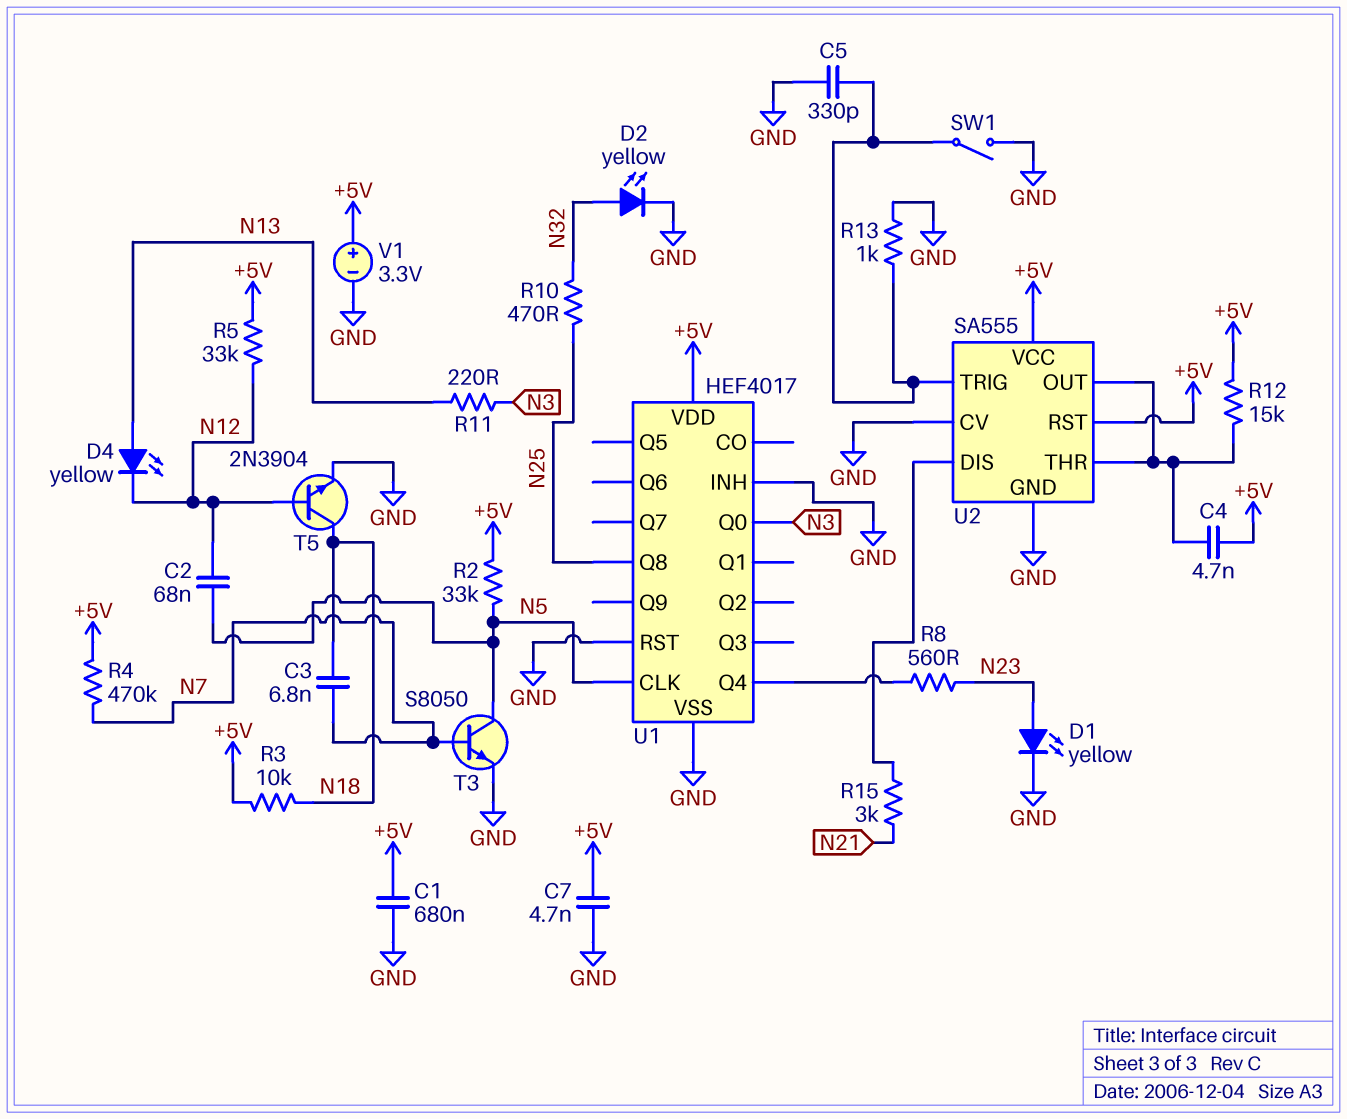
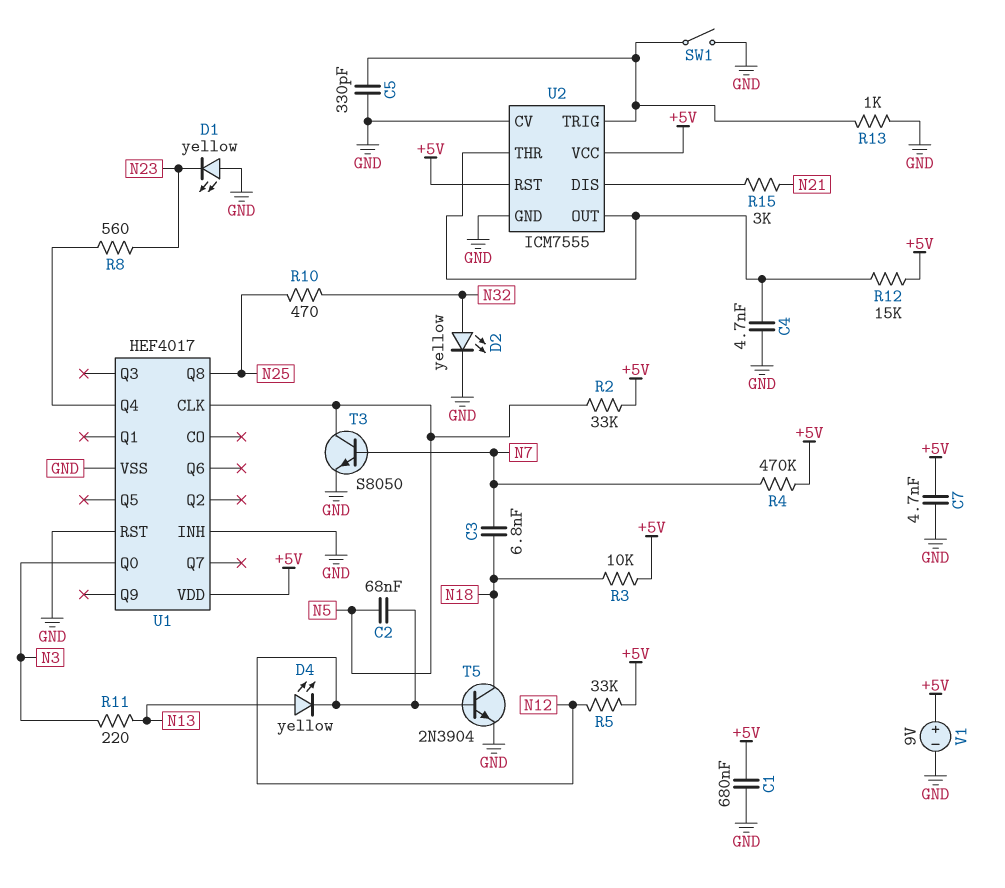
C4: 4.7nF (+5V, U2/OUT) -> 4.7nF (GND, U2/OUT)
D1: LED yellow (A N23, K GND) -> LED yellow (A GND, K N23)
U2: SA555 -> ICM7555
V1: 3.3V (plus +5V, minus GND) -> 9V (plus +5V, minus GND)

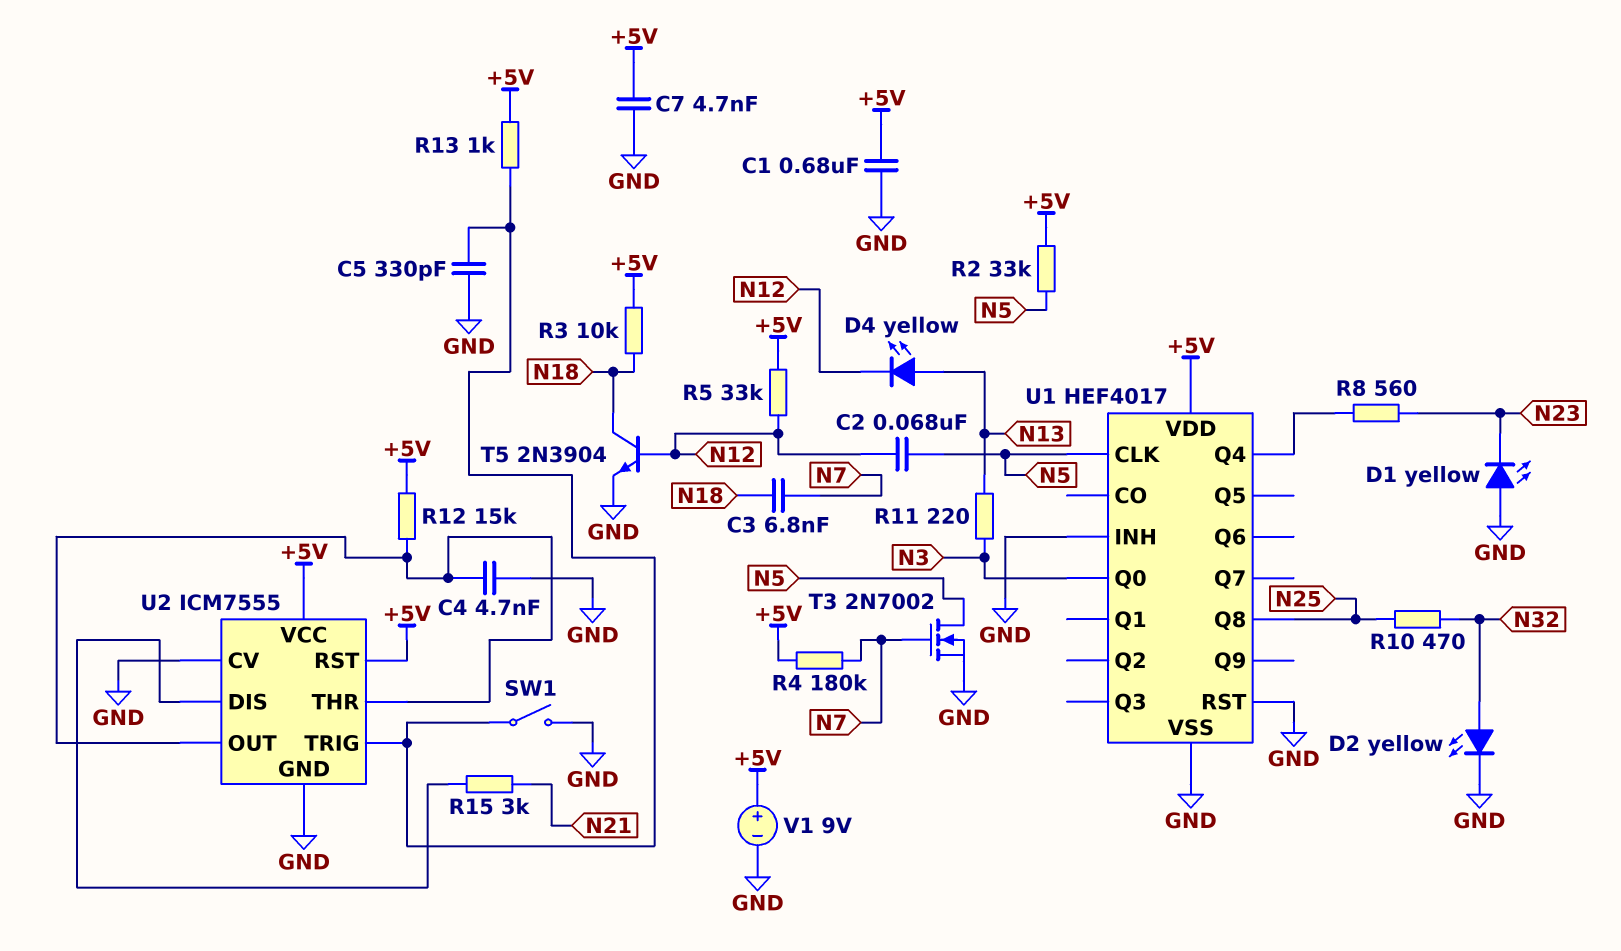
R4: 470k (+5V, N7) -> 180k (+5V, N7)
R13: 1k (GND, U2/TRIG) -> 1k (+5V, U2/TRIG)
T3: NPN S8050 (B N7, C N5, E GND) -> NMOS 2N7002 (G N7, D N5, S GND)

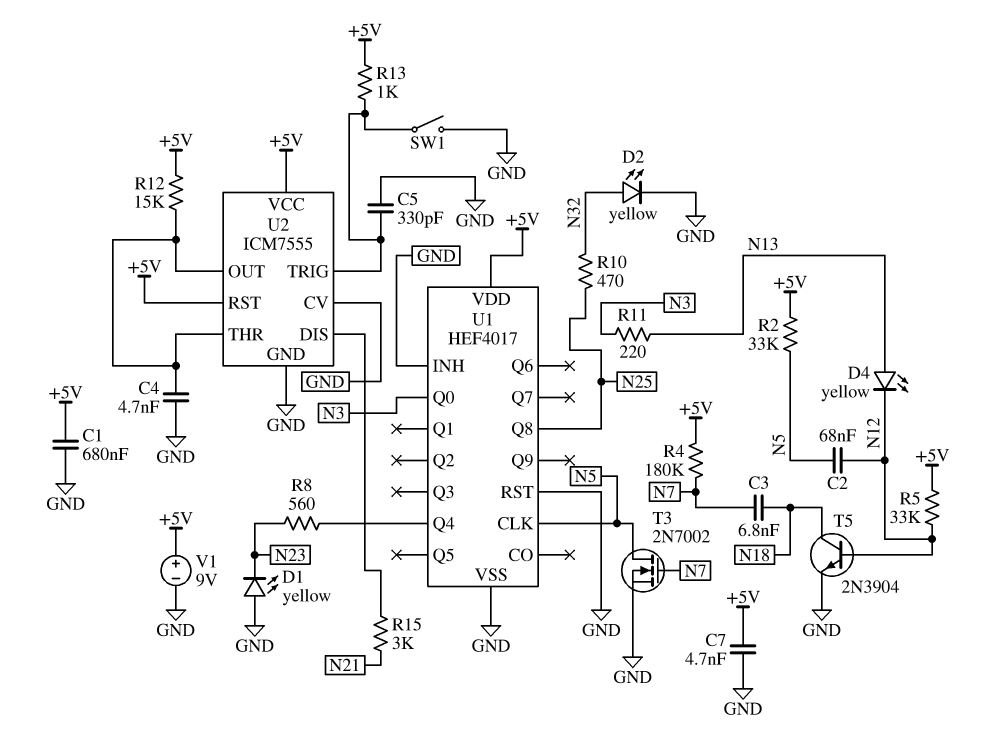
R3: 10k (+5V, N18) -> none

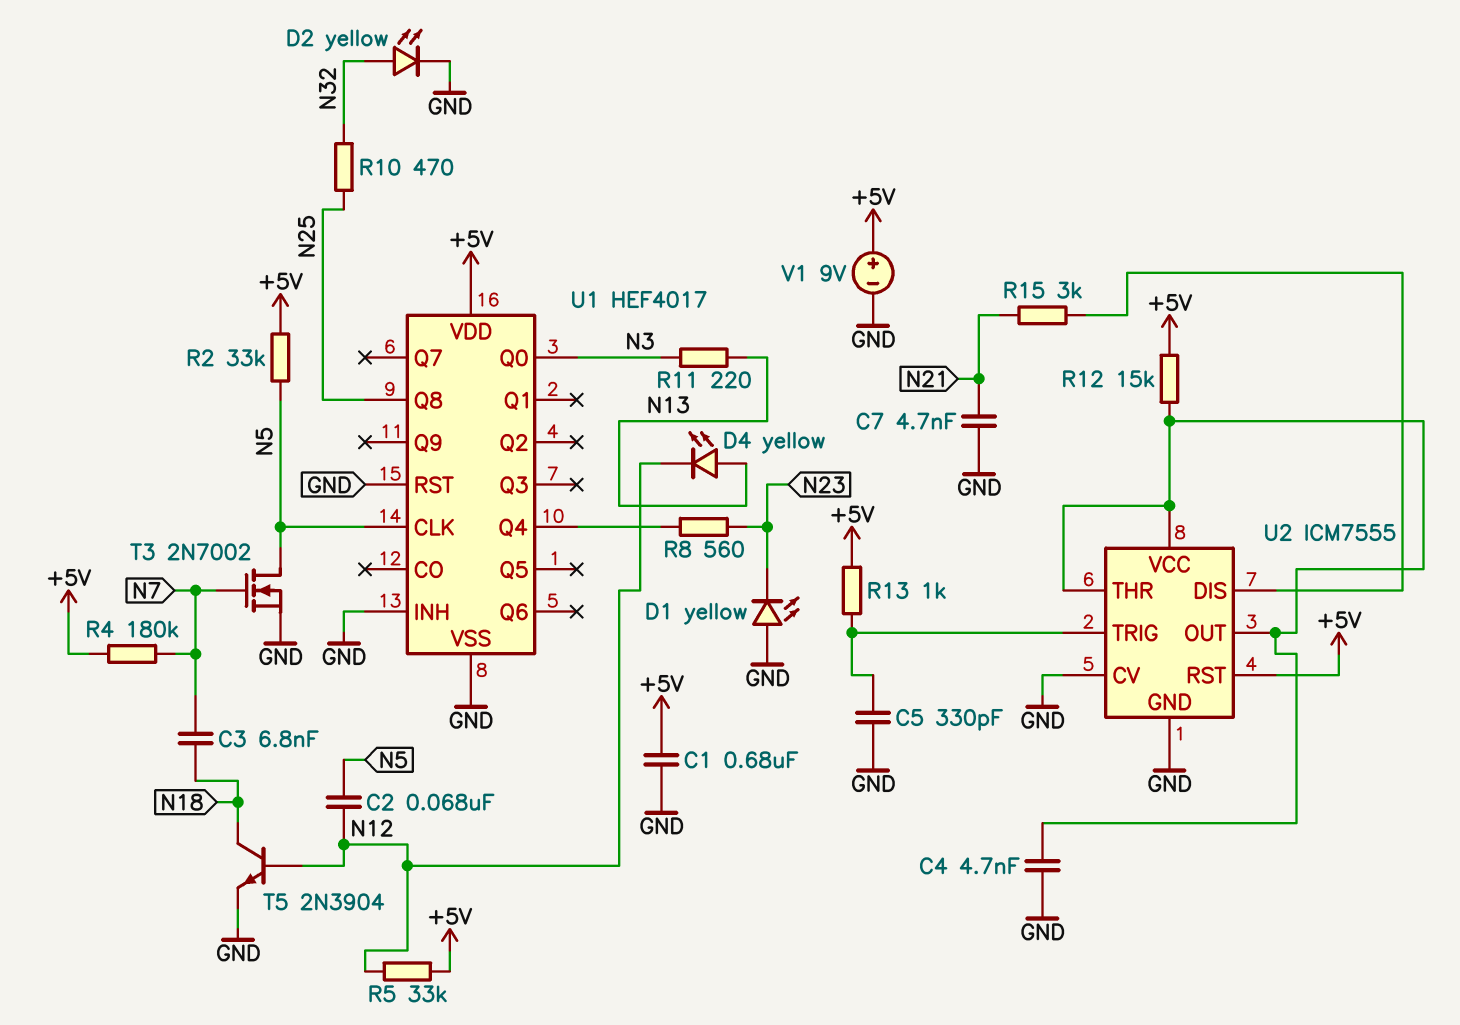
C7: 4.7nF (+5V, GND) -> 4.7nF (GND, N21)
SW1: switch (GND, U2/TRIG) -> none
U2 pin VCC: +5V -> U2/OUT

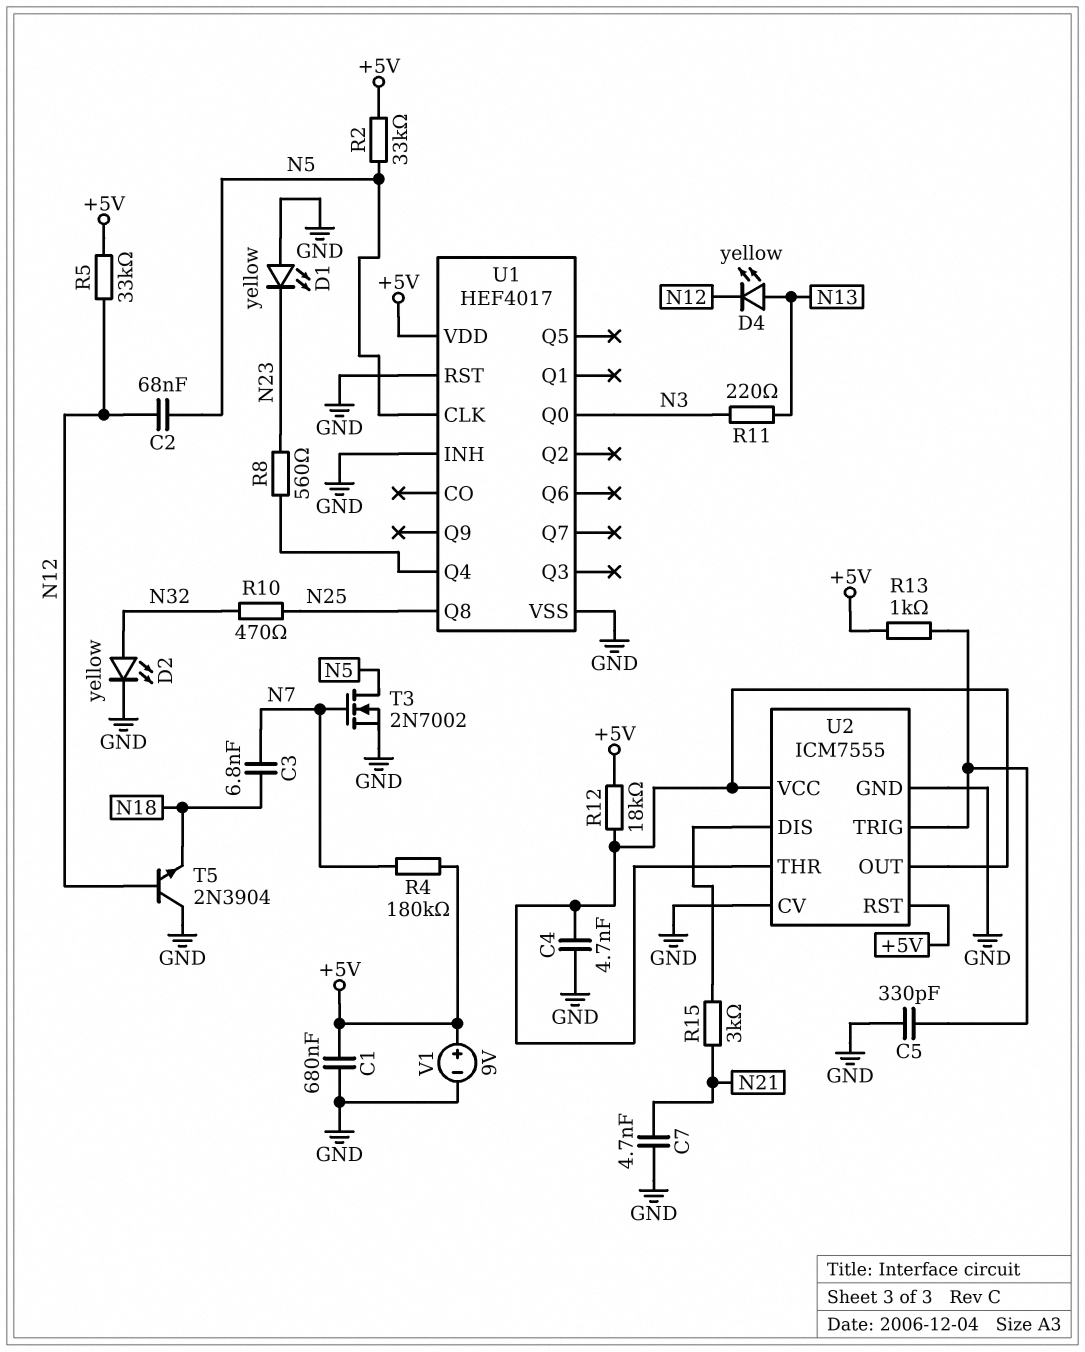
R12: 15k (+5V, U2/OUT) -> 18k (+5V, U2/OUT)
T5: NPN 2N3904 (B N12, C N18, E GND) -> NPN 2N3904 (B N12, C GND, E N18)

